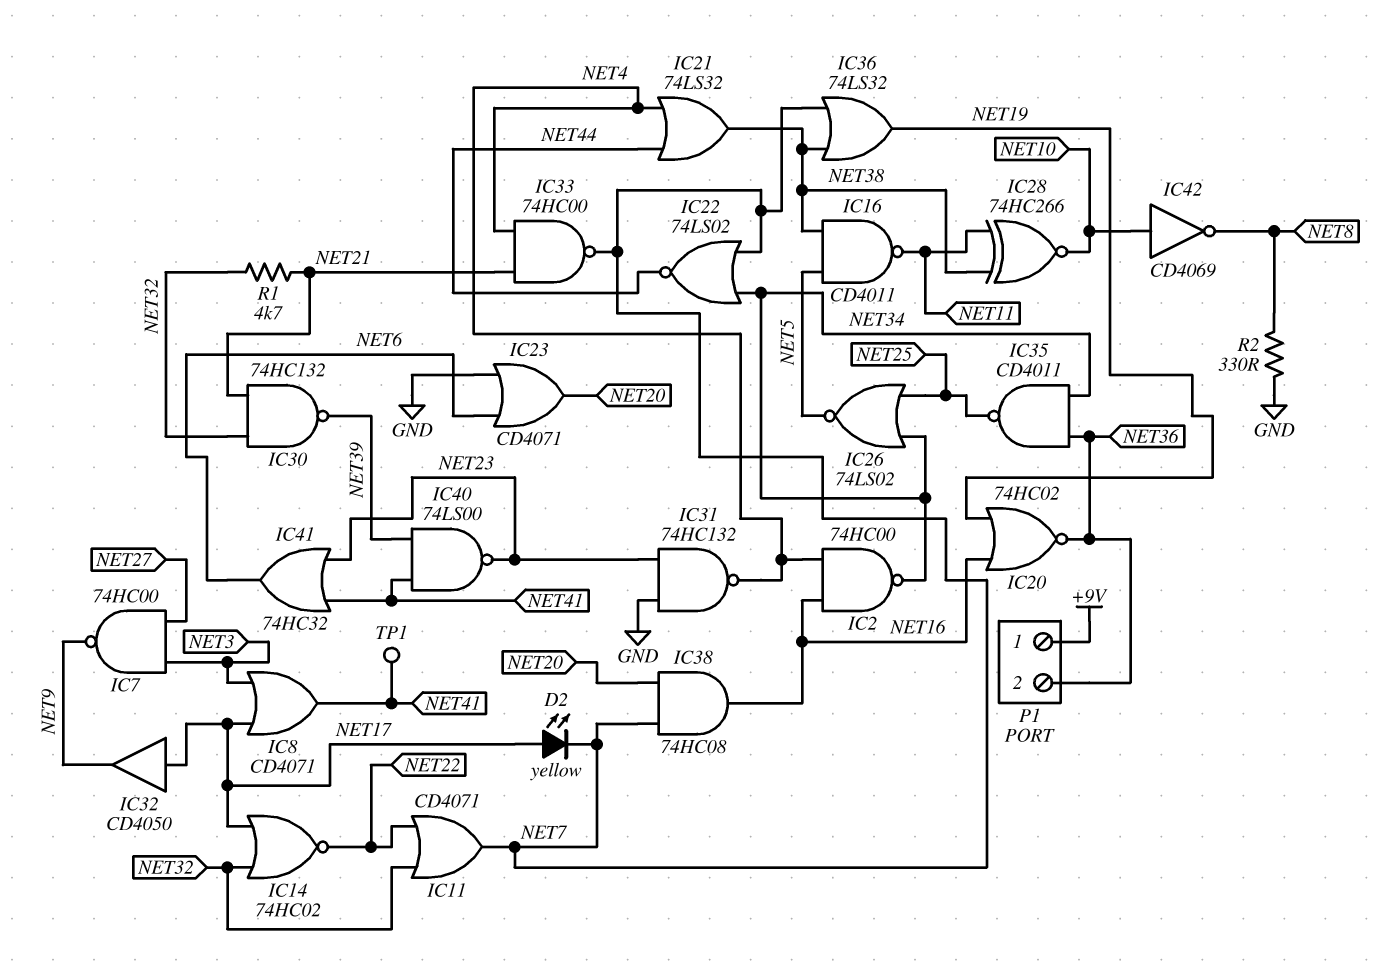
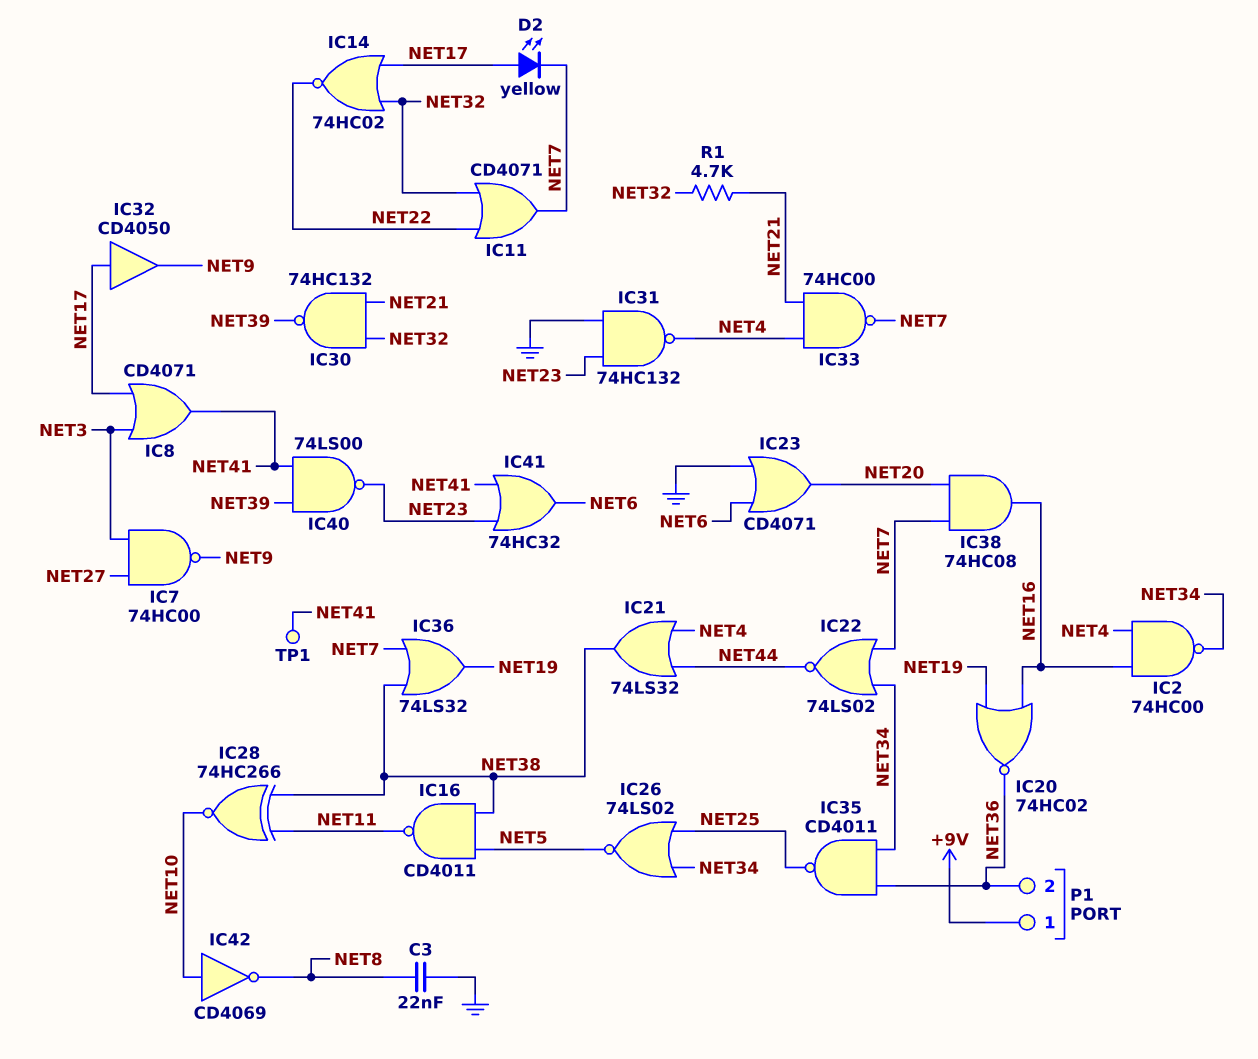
C3: none -> 22nF (GND, NET8)
R2: 330 (GND, NET8) -> none

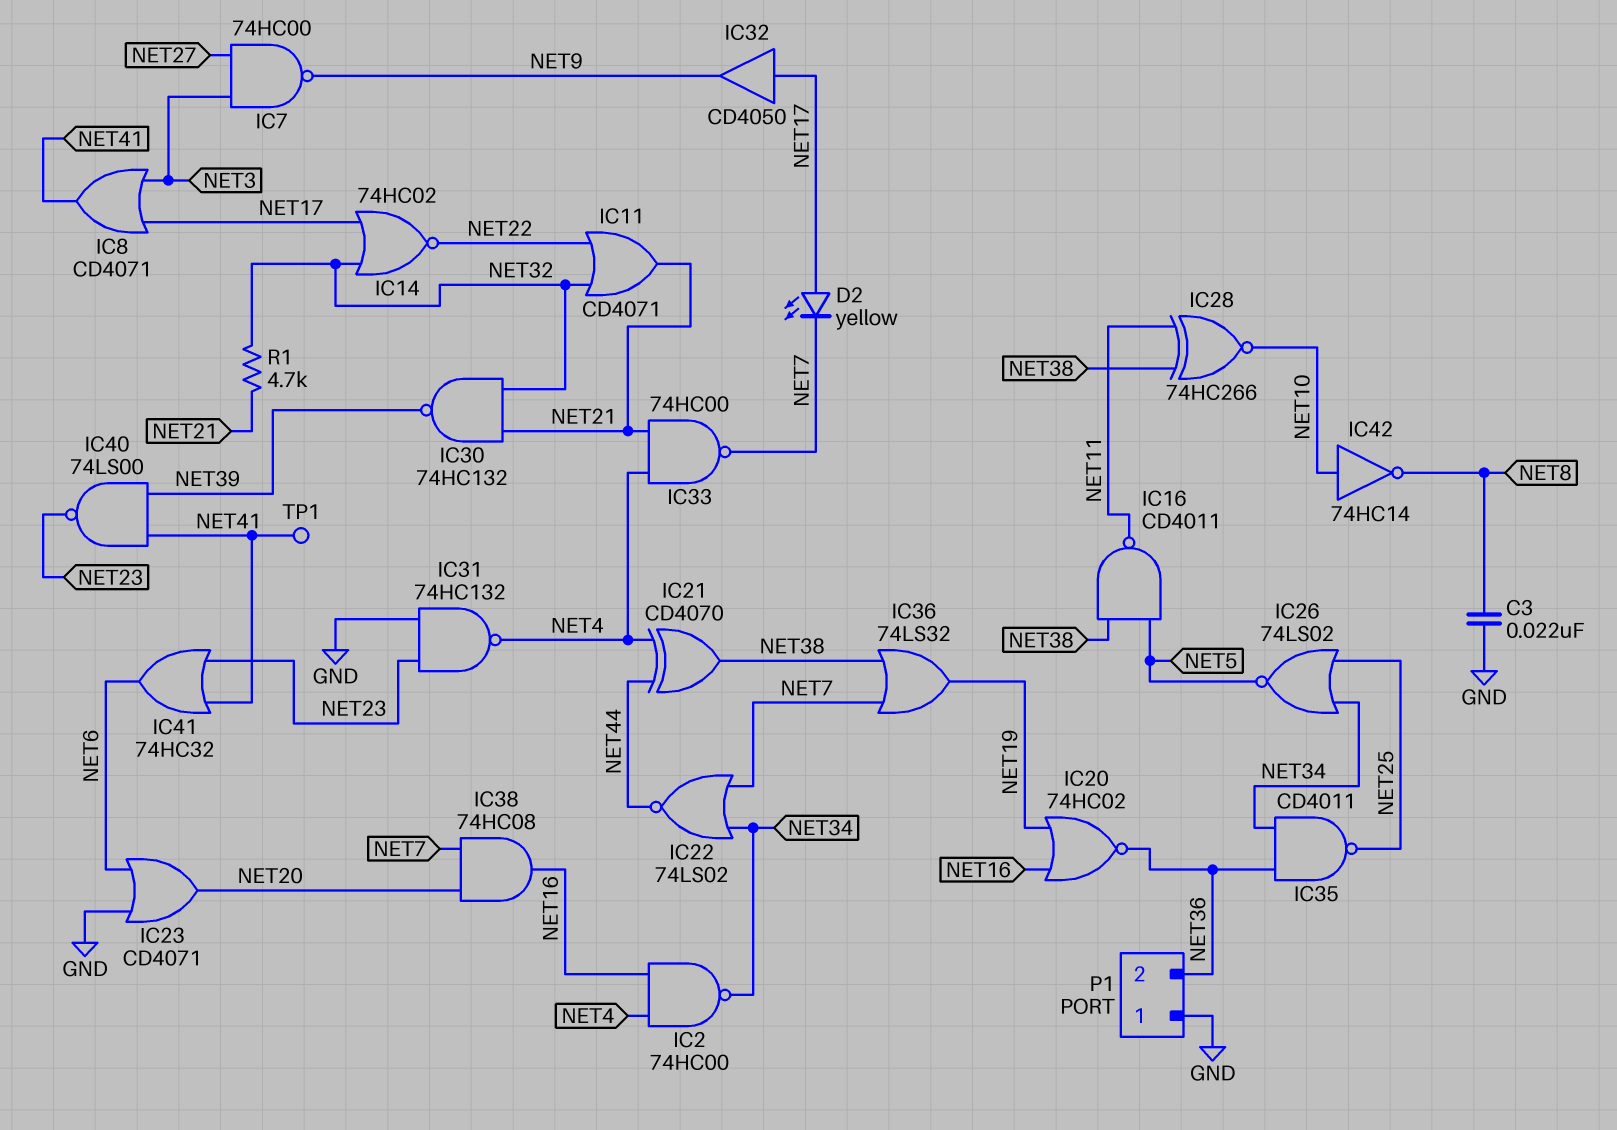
IC11: OR CD4071 (in NET22, in NET32, out NET7) -> OR CD4071 (in NET22, in NET32, out NET21)
IC21: OR 74LS32 (in NET4, in NET44, out NET38) -> XOR CD4070 (in NET4, in NET44, out NET38)
IC42: NOT CD4069 (in NET10, out NET8) -> NOT 74HC14 (in NET10, out NET8)
P1 pin 1: +9V -> GND

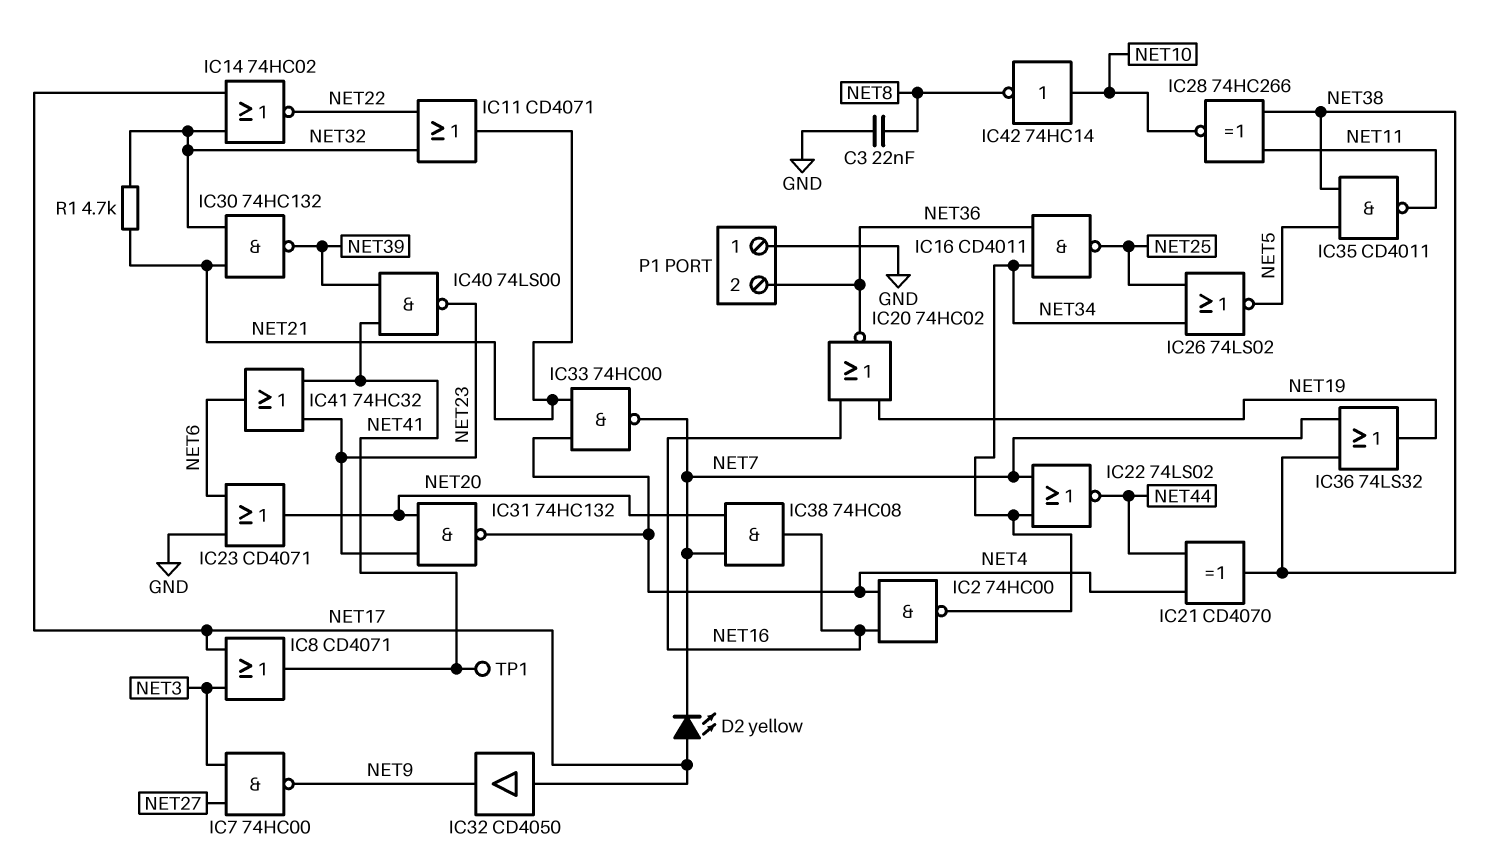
IC16: NAND CD4011 (in NET5, in NET38, out NET11) -> NAND CD4011 (in NET34, in NET36, out NET25)
IC31: NAND 74HC132 (in GND, in NET23, out NET4) -> NAND 74HC132 (in NET20, in NET23, out NET4)
IC35: NAND CD4011 (in NET34, in NET36, out NET25) -> NAND CD4011 (in NET5, in NET38, out NET11)

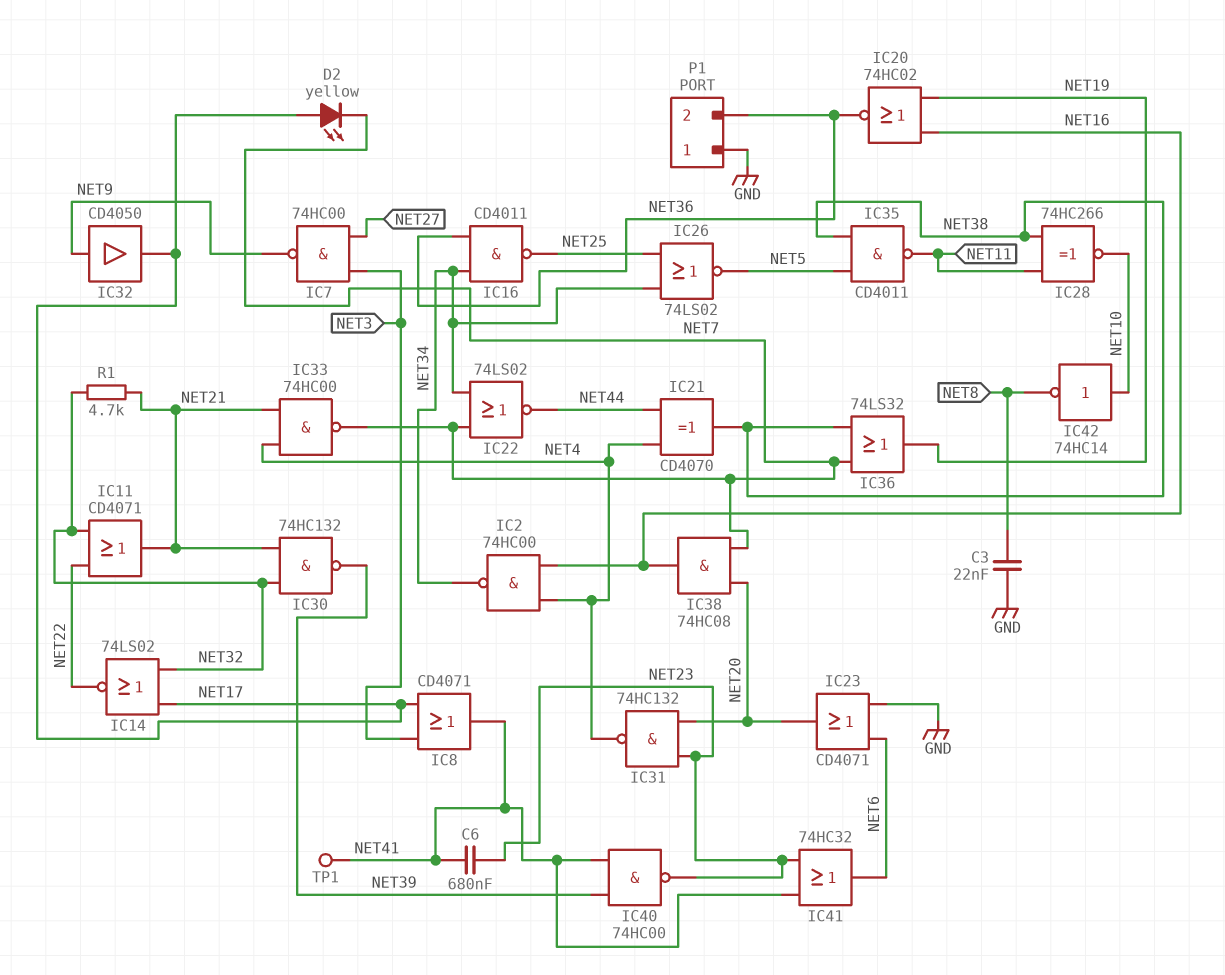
C6: none -> 680nF (NET23, NET41)
IC14: NOR 74HC02 (in NET17, in NET32, out NET22) -> NOR 74LS02 (in NET17, in NET32, out NET22)
IC32: buffer CD4050 (in NET17, out NET9) -> buffer CD4050 (in NET9, out NET17)
IC40: NAND 74LS00 (in NET39, in NET41, out NET23) -> NAND 74HC00 (in NET39, in NET41, out NET23)

